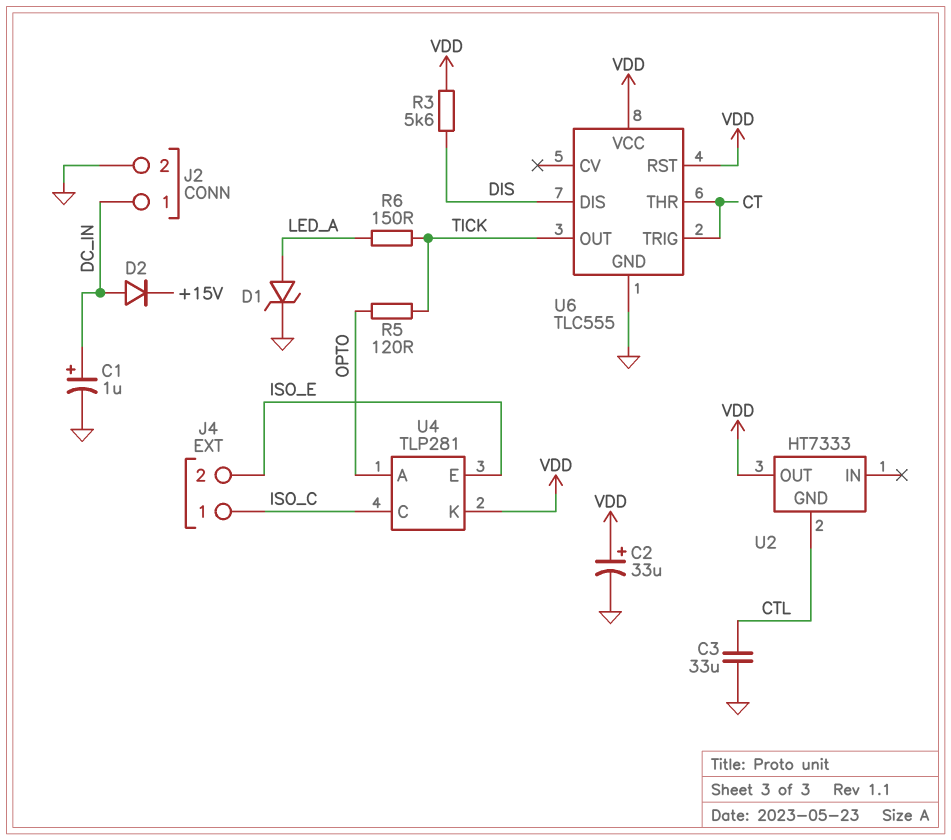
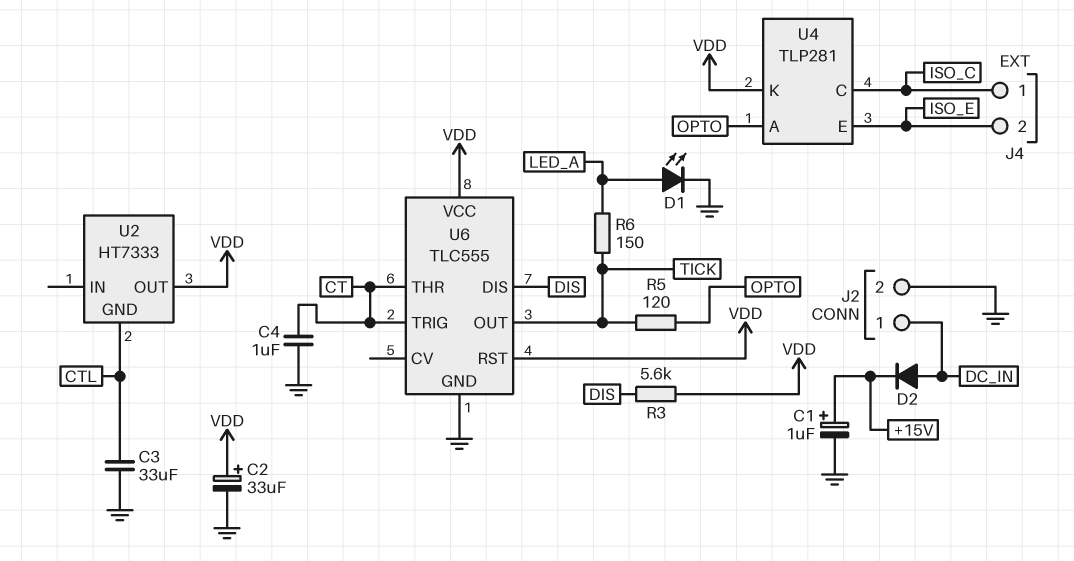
C1: 1uF (plus DC_IN, minus GND) -> 1uF (plus +15V, minus GND)
C4: none -> 1uF (CT, GND)
D1: zener (A LED_A, K GND) -> LED (A LED_A, K GND)

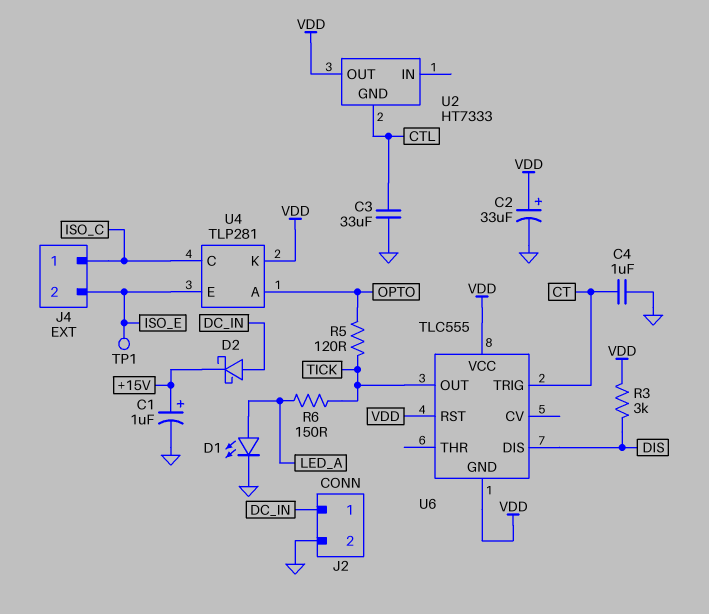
D2: diode (A DC_IN, K +15V) -> schottky (A DC_IN, K +15V)
R3: 5.6k (DIS, VDD) -> 3k (DIS, VDD)
TP1: none -> test point (ISO_E)
U6 pin GND: GND -> VDD
U6 pin THR: CT -> none

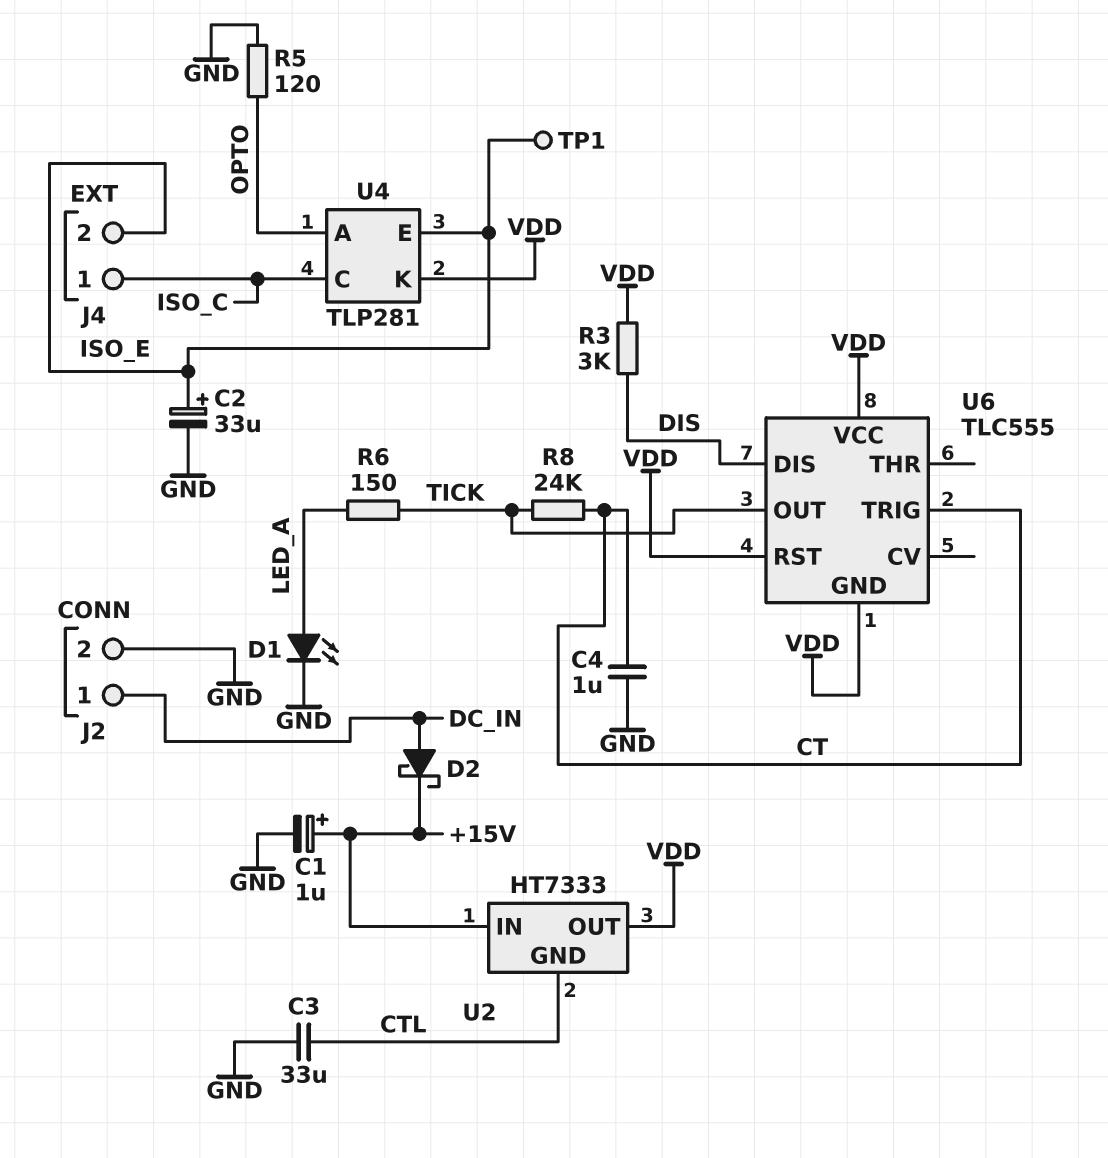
C2: 33uF (plus VDD, minus GND) -> 33uF (plus ISO_E, minus GND)
R5: 120 (OPTO, TICK) -> 120 (GND, OPTO)
R8: none -> 24k (CT, TICK)
U2 pin IN: none -> +15V

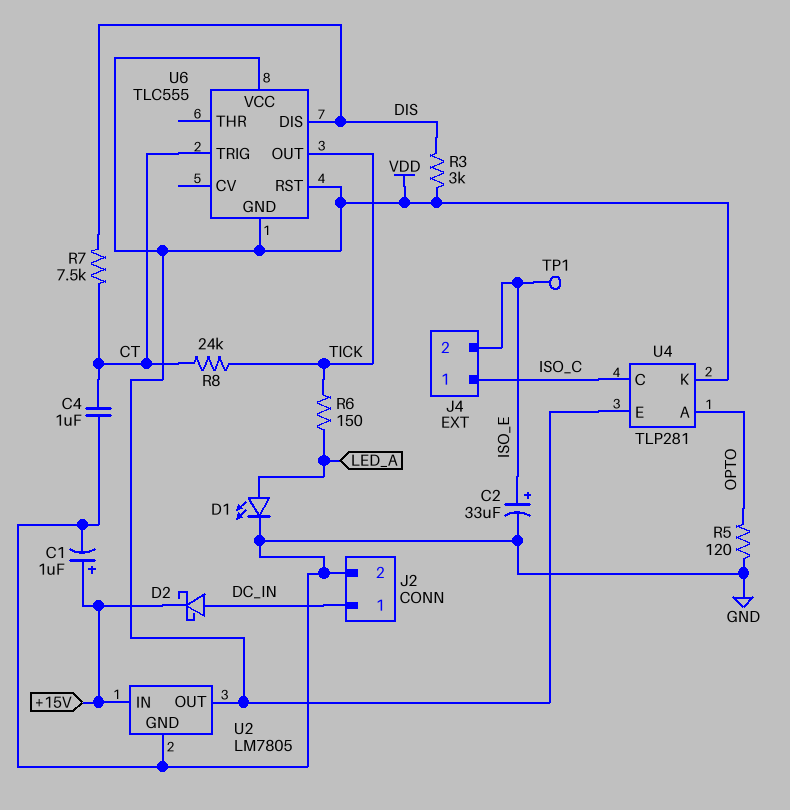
C3: 33uF (CTL, GND) -> none
R7: none -> 7.5k (CT, DIS)
U2: HT7333 -> LM7805
U2 pin GND: CTL -> GND
U4 pin E: ISO_E -> VDD

